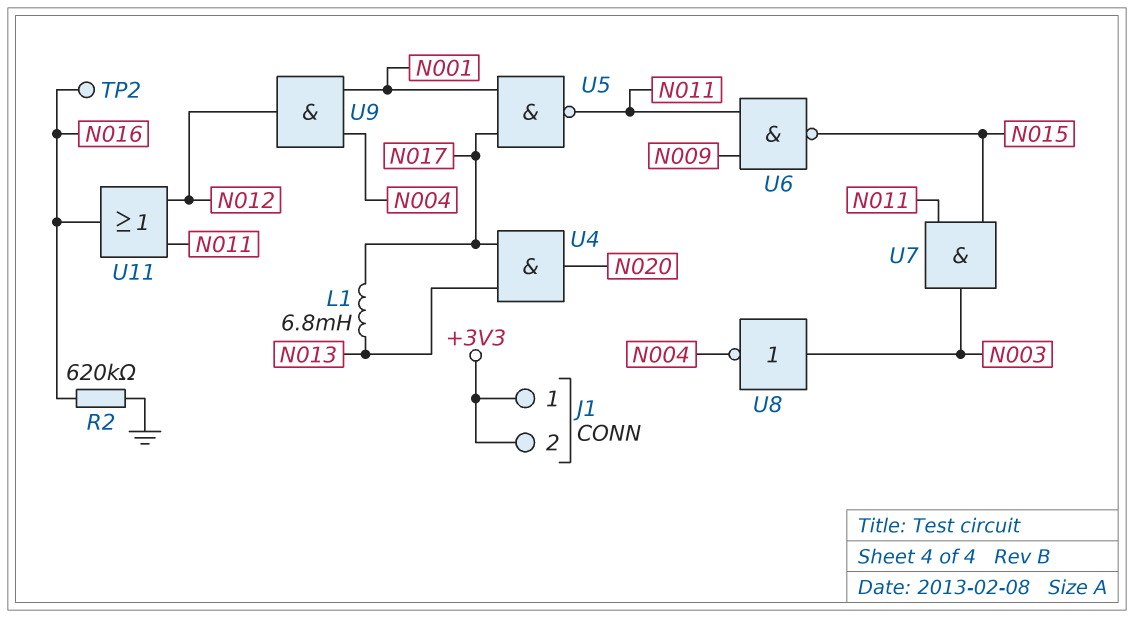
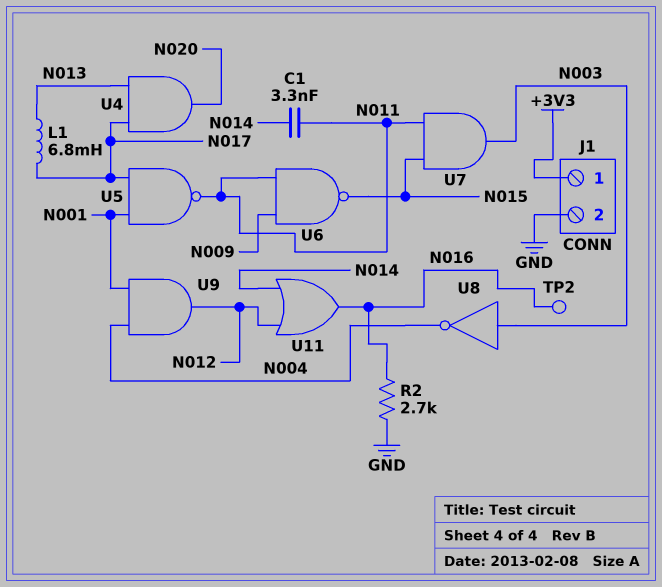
C1: none -> 3.3nF (N011, N014)
J1 pin 2: +3V3 -> GND
R2: 620k (GND, N016) -> 2.7k (GND, N016)
U11: OR (in N011, in N012, out N016) -> OR (in N012, in N014, out N016)

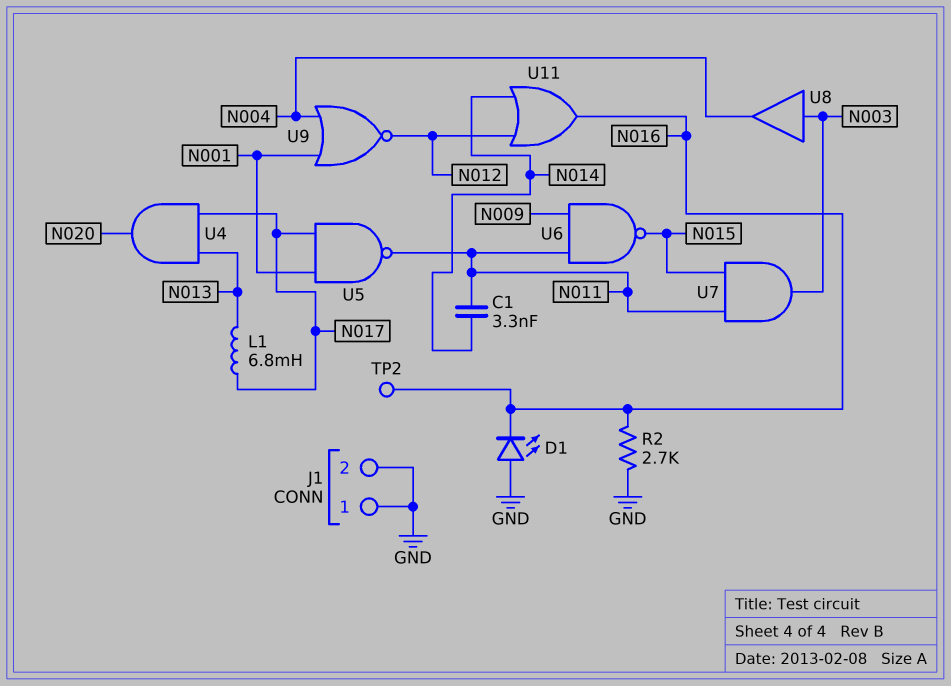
D1: none -> LED (A GND, K N016)
J1 pin 1: +3V3 -> GND
U8: NOT (in N003, out N004) -> buffer (in N003, out N004)
U9: AND (in N001, in N004, out N012) -> NOR (in N001, in N004, out N012)

